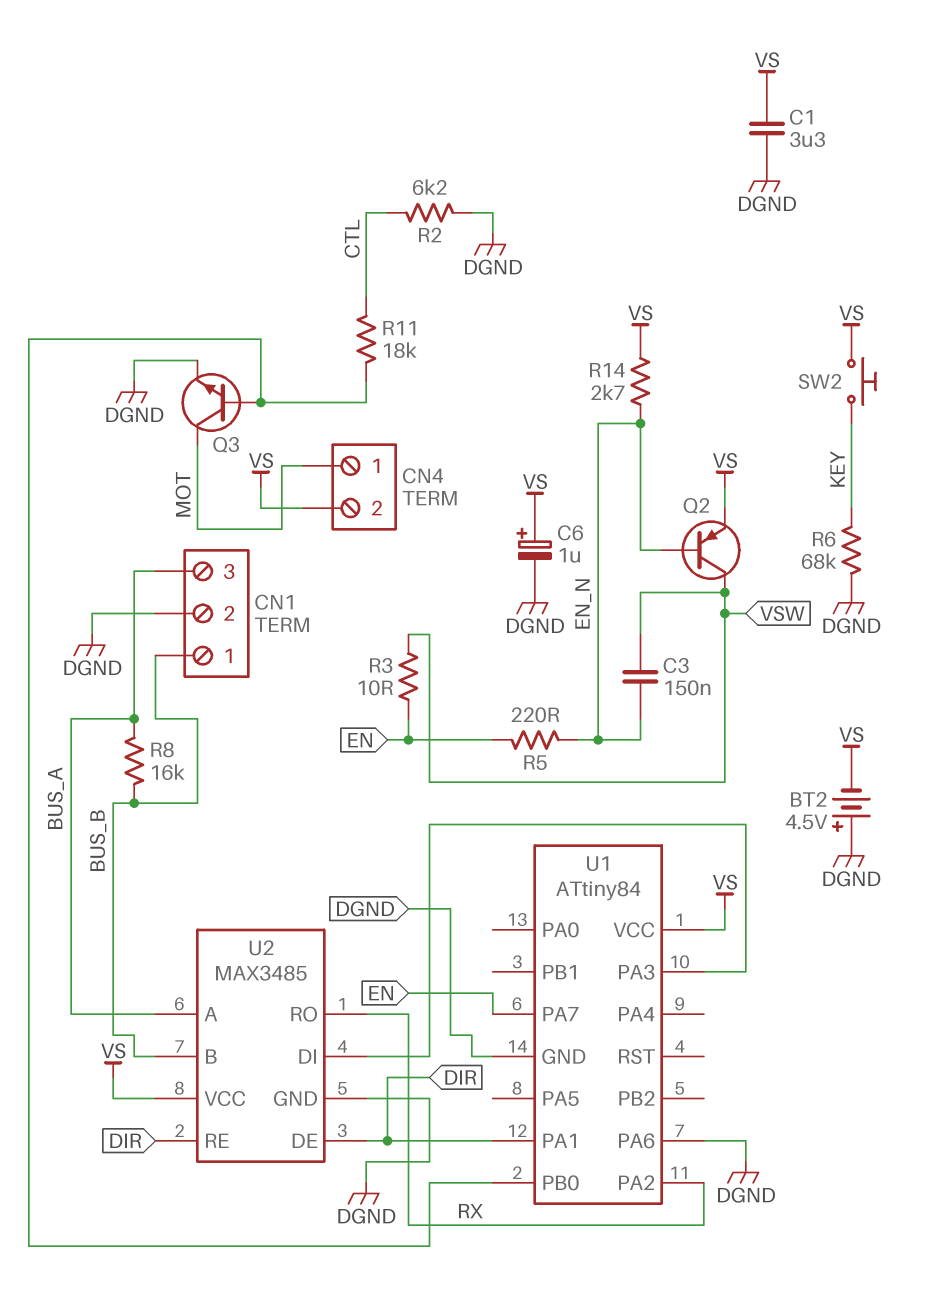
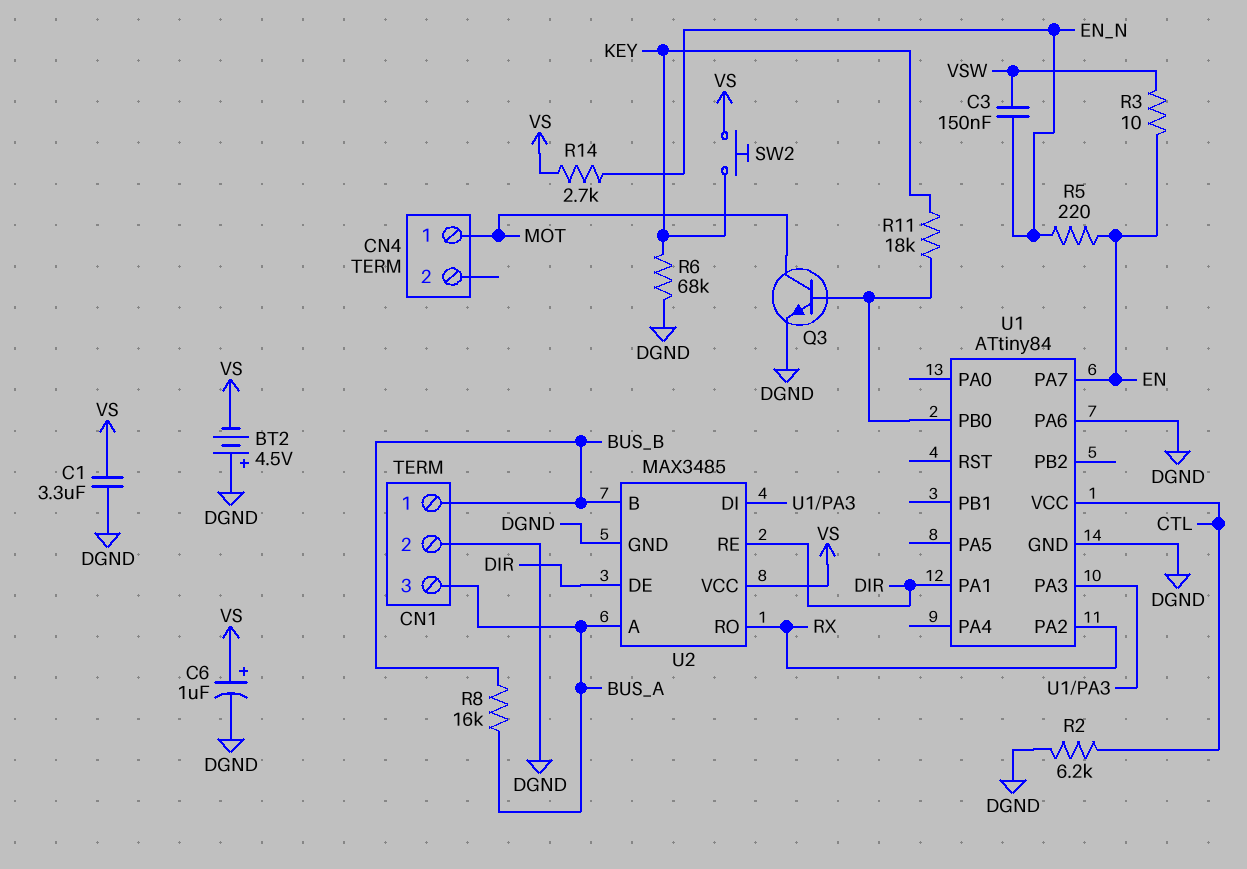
CN4 pin 2: VS -> none
Q2: PNP (B EN_N, C VSW, E VS) -> none
R11: 18k (CTL, U1/PB0) -> 18k (KEY, U1/PB0)
U1 pin VCC: VS -> CTL

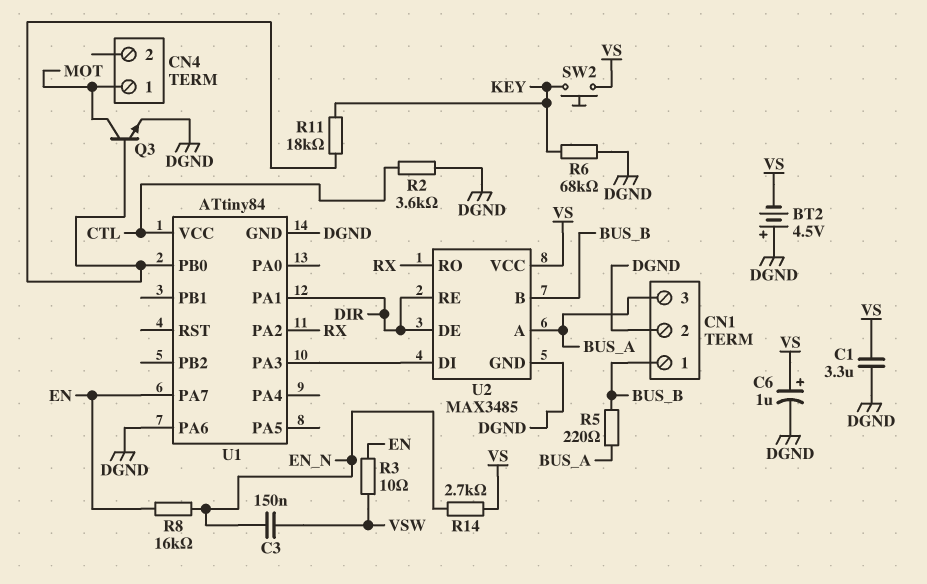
R2: 6.2k (CTL, DGND) -> 3.6k (CTL, DGND)
R5: 220 (EN, EN_N) -> 220 (BUS_A, BUS_B)
R8: 16k (BUS_A, BUS_B) -> 16k (EN, EN_N)

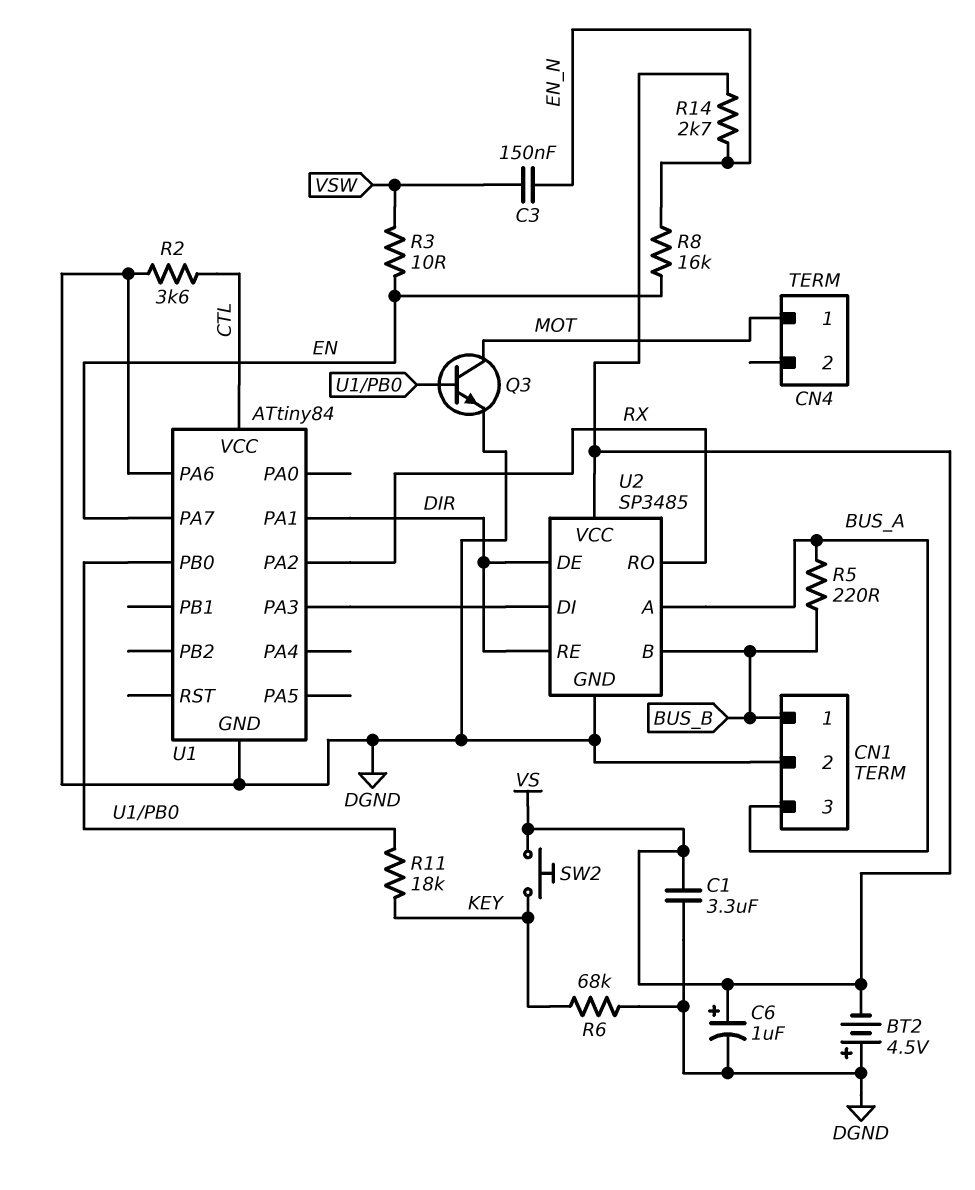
U2: MAX3485 -> SP3485

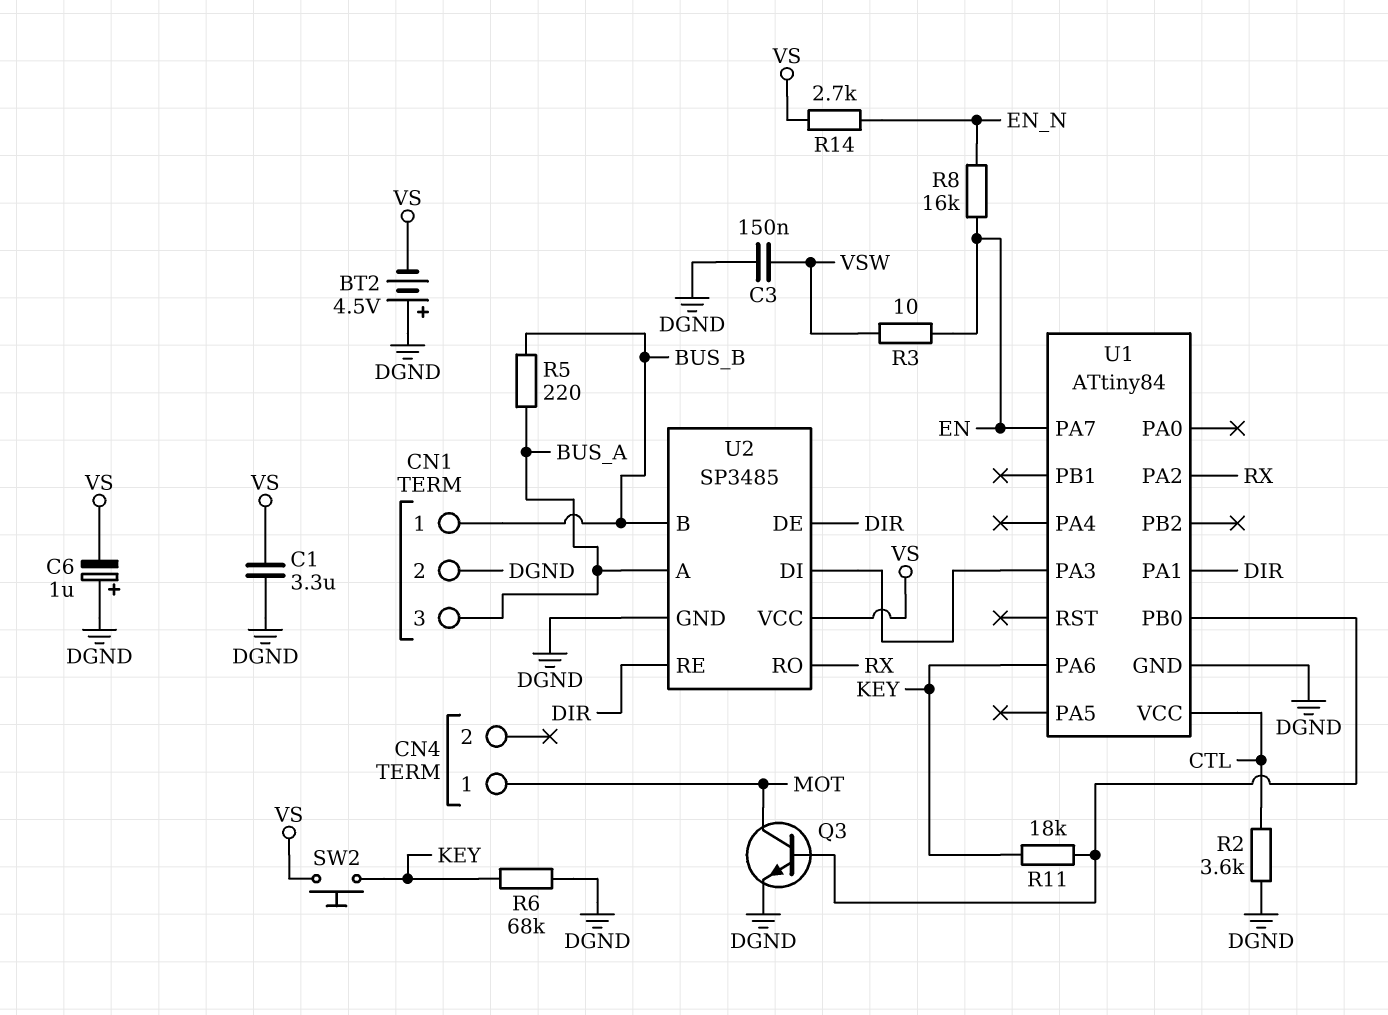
C3: 150nF (EN_N, VSW) -> 150nF (DGND, VSW)
C6: 1uF (plus VS, minus DGND) -> 1uF (plus DGND, minus VS)
U1 pin PA6: DGND -> KEY

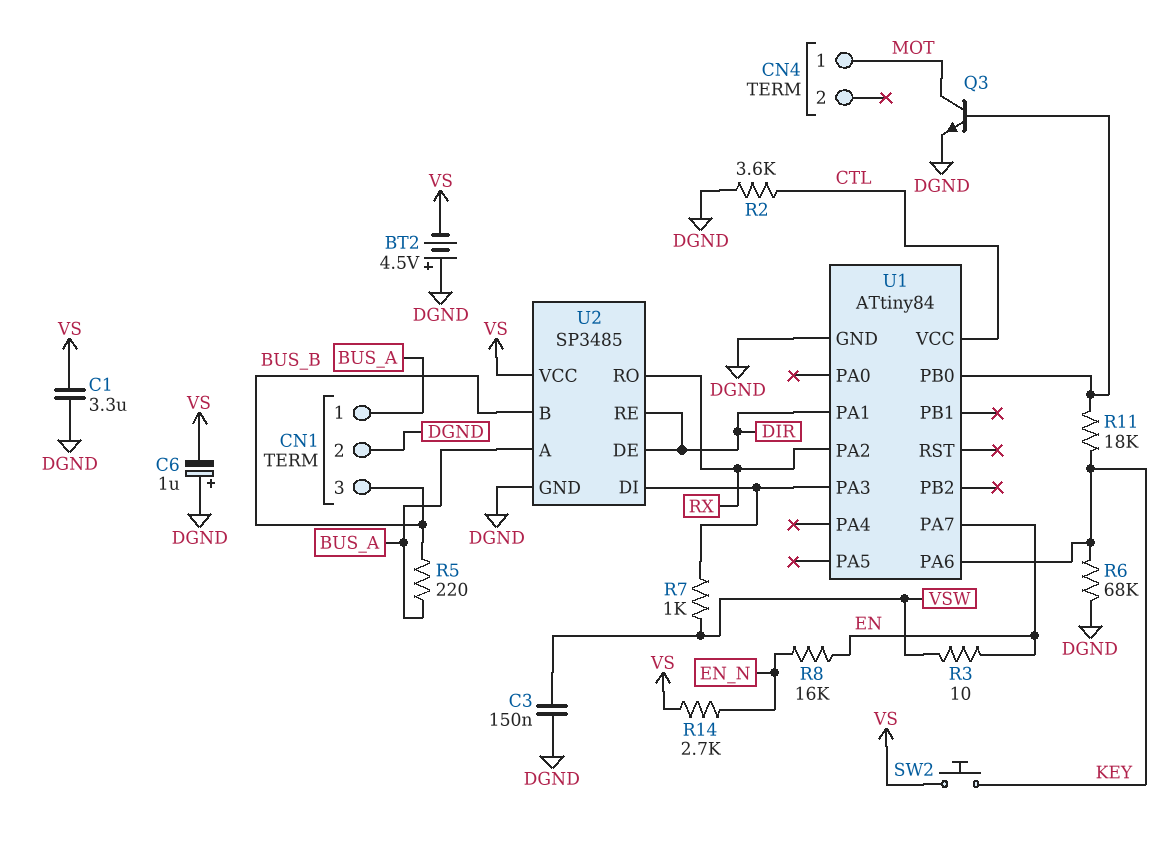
CN1 pin 1: BUS_B -> BUS_A
CN1 pin 3: BUS_A -> BUS_B
R7: none -> 1k (U1/PA3, VSW)

